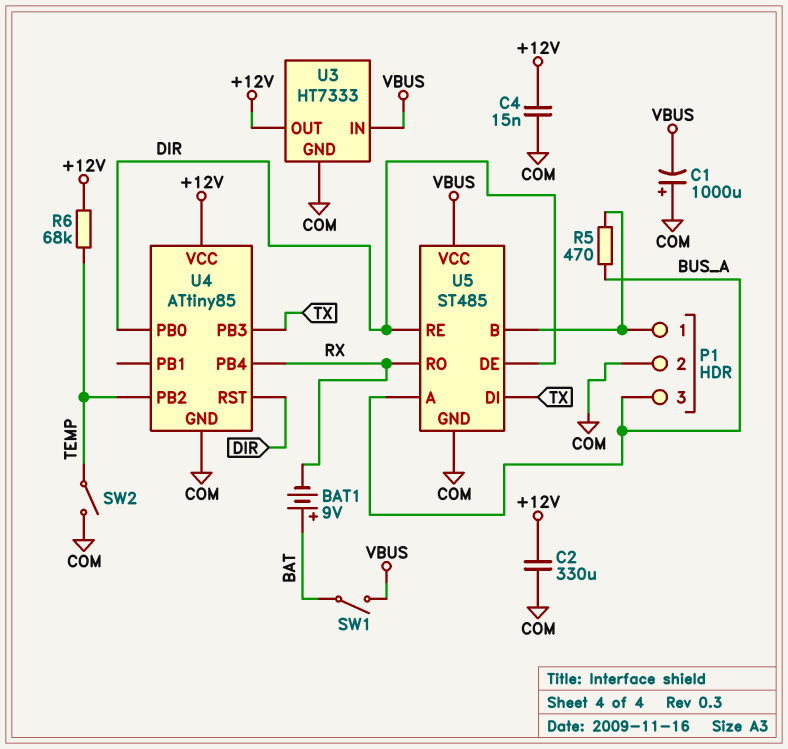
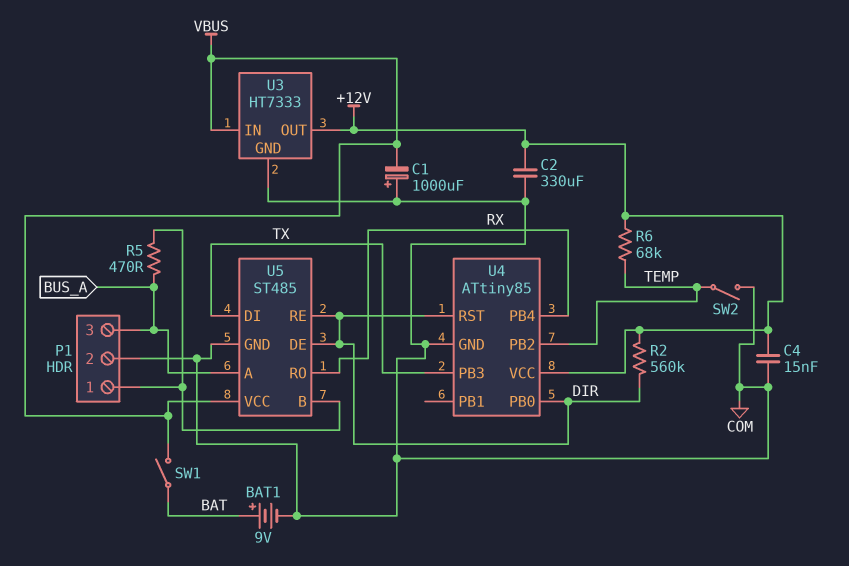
BAT1: 9V (plus BAT, minus RX) -> 9V (plus BAT, minus COM)
R2: none -> 560k (+12V, DIR)

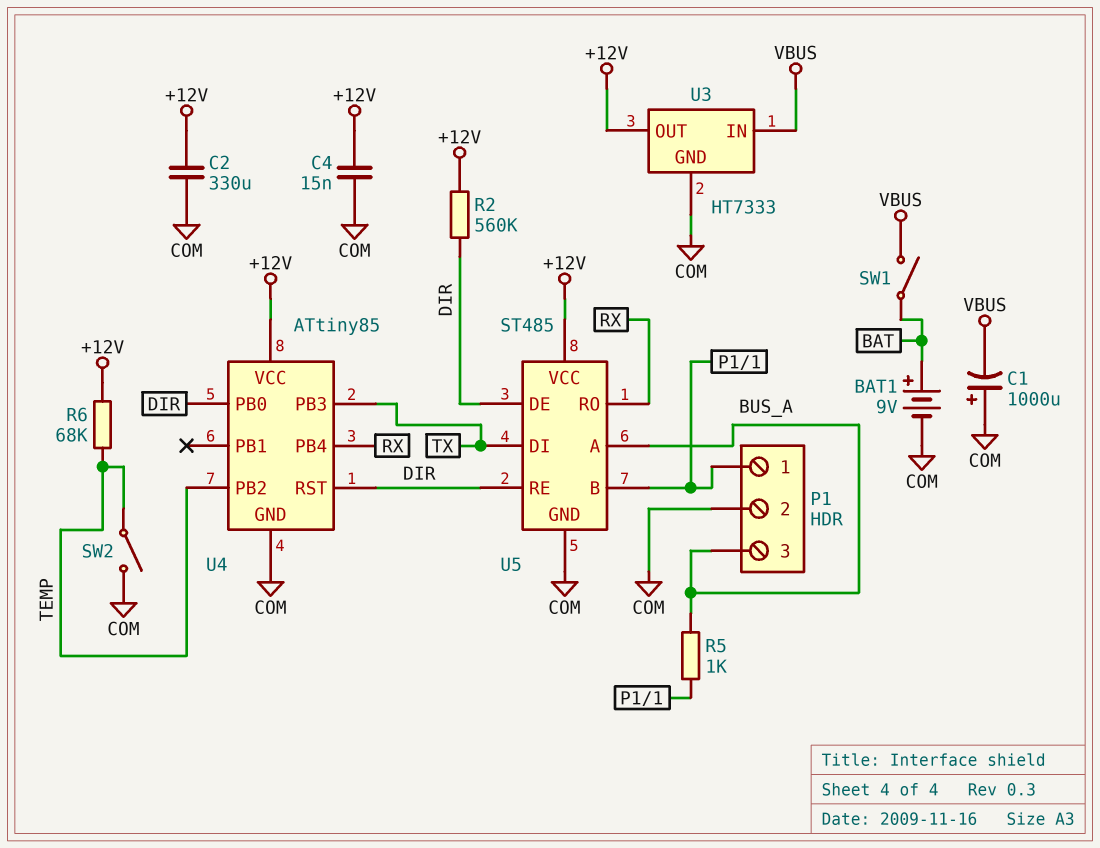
R5: 470 (BUS_A, P1/1) -> 1k (BUS_A, P1/1)
U5 pin VCC: VBUS -> +12V

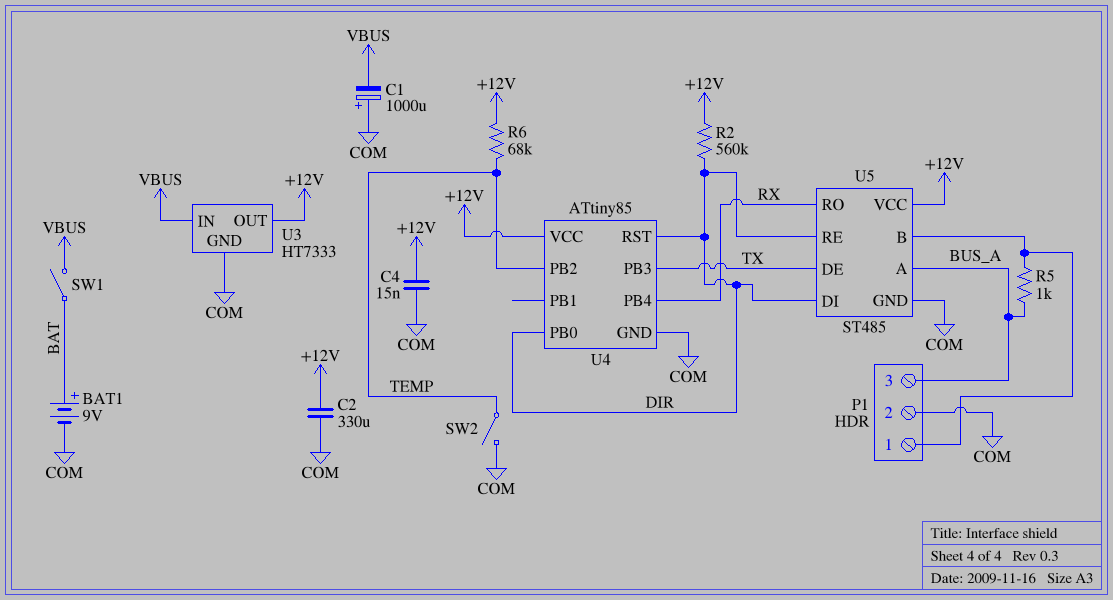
U5 pin DE: DIR -> TX
U5 pin DI: TX -> DIR

